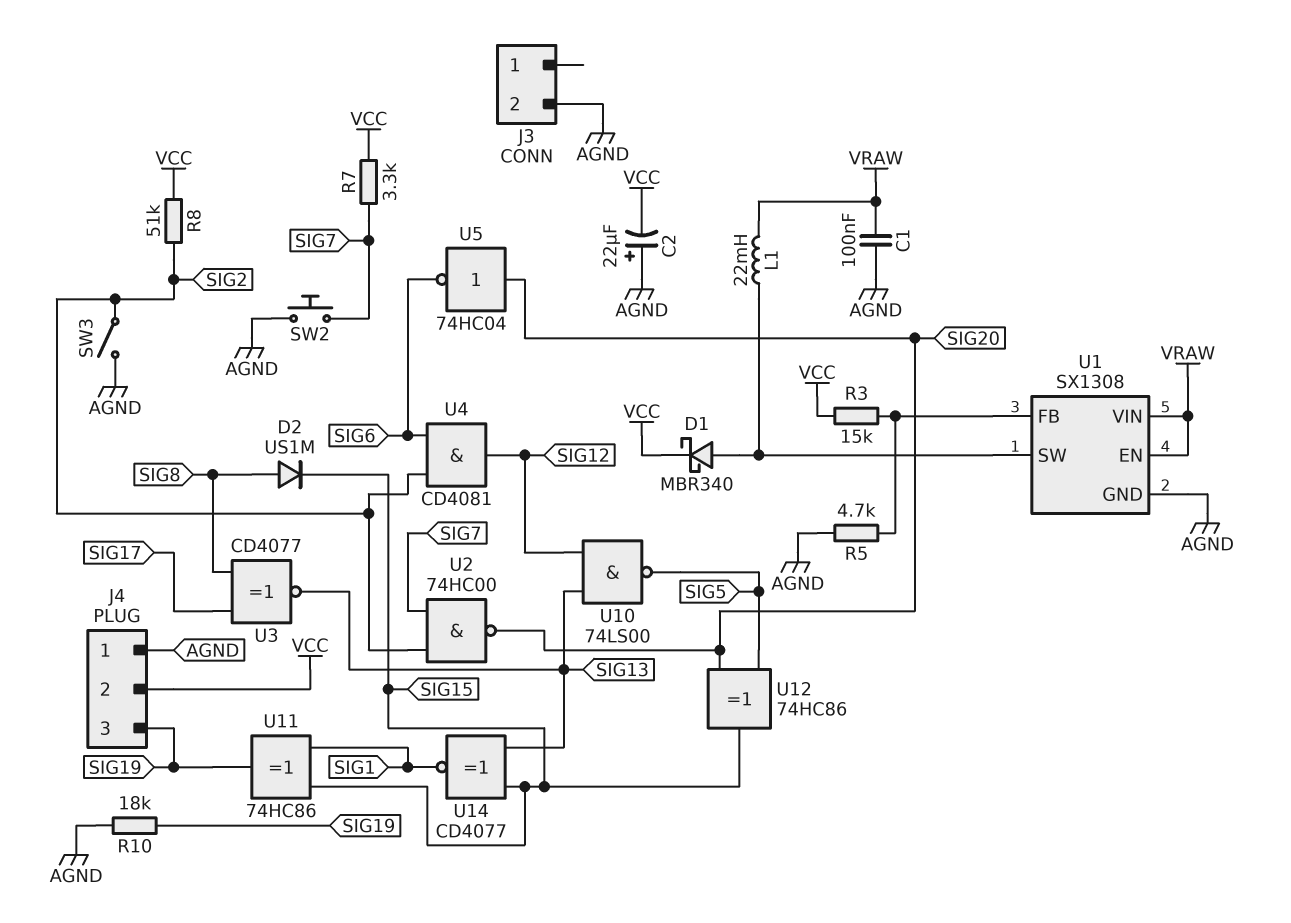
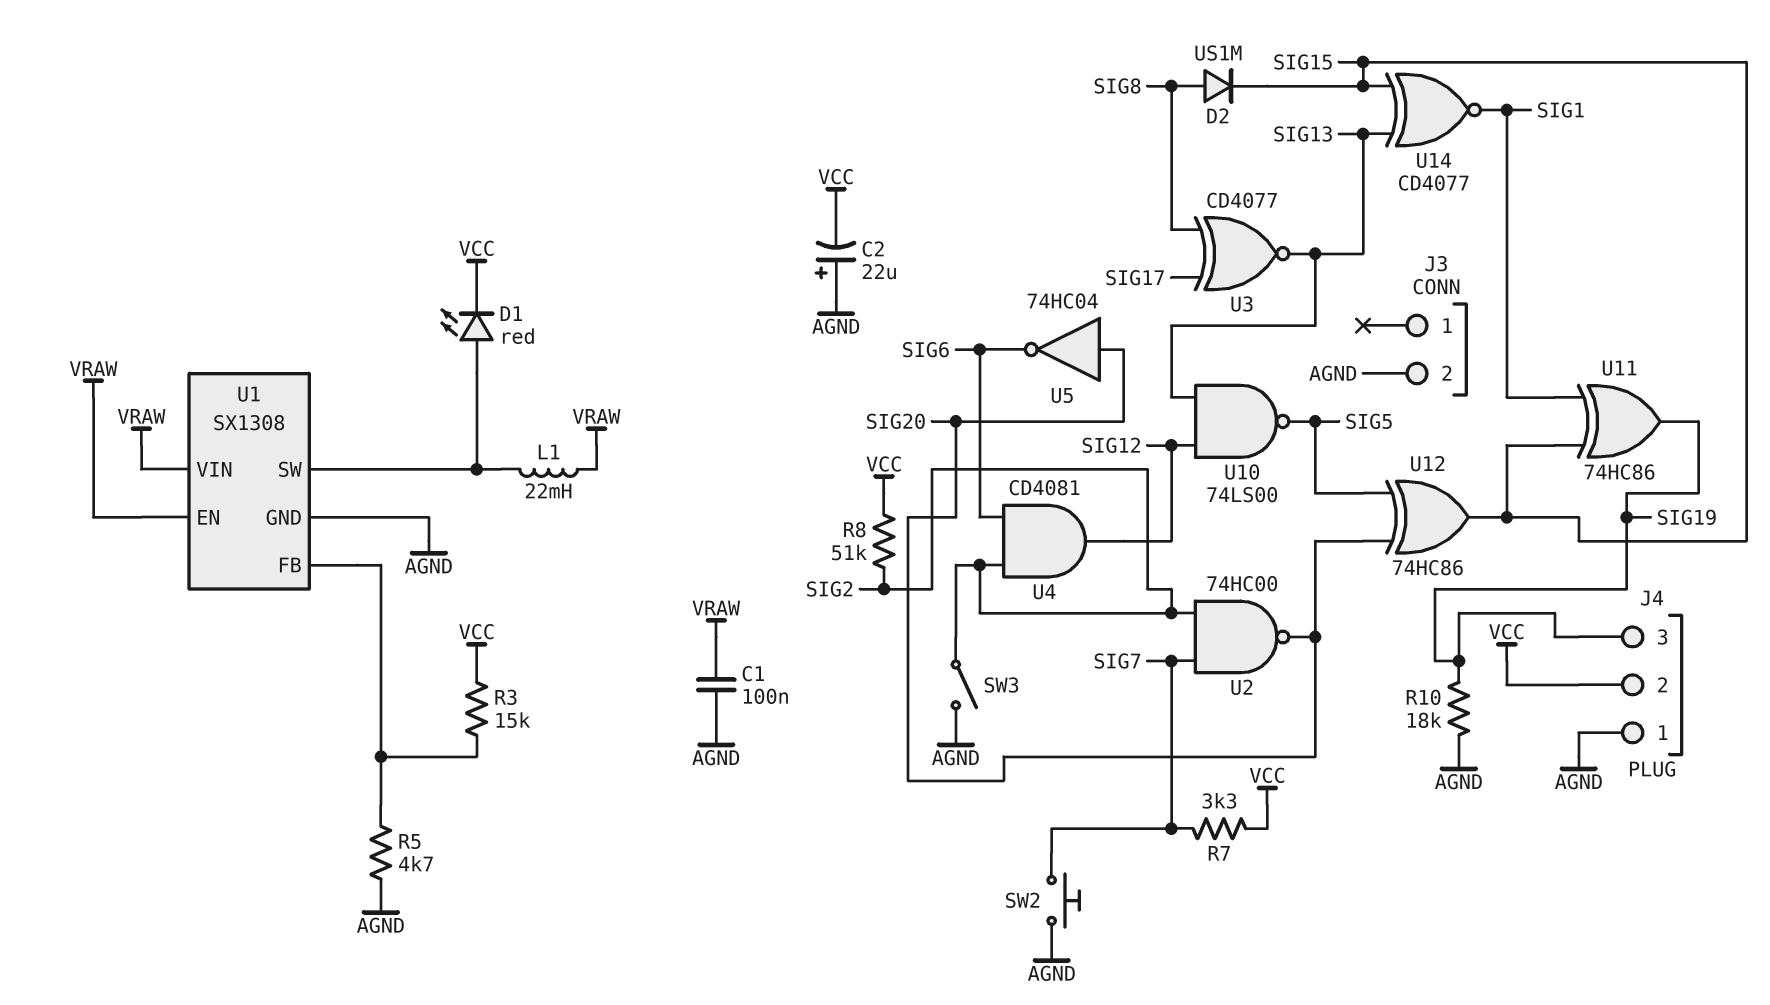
D1: schottky MBR340 (A U1/SW, K VCC) -> LED red (A U1/SW, K VCC)

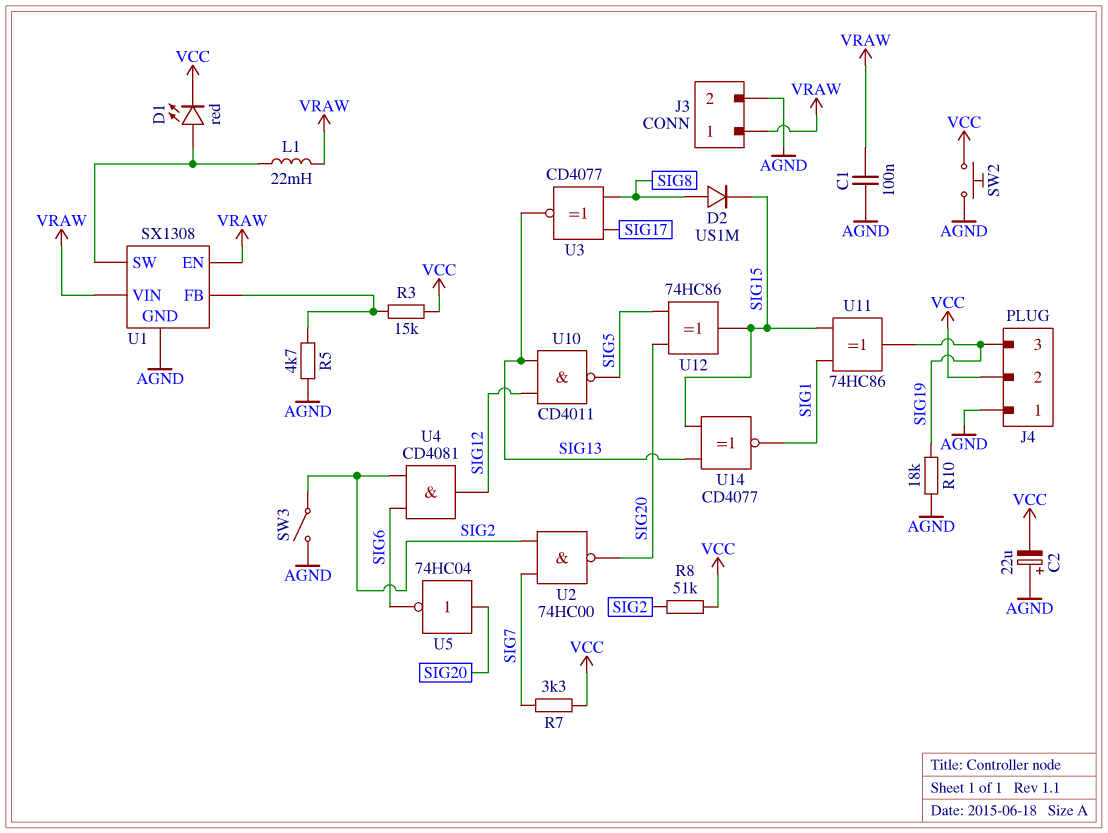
J3 pin 1: none -> VRAW
SW2: button (AGND, SIG7) -> button (AGND, VCC)
U10: NAND 74LS00 (in SIG12, in SIG13, out SIG5) -> NAND CD4011 (in SIG12, in SIG13, out SIG5)

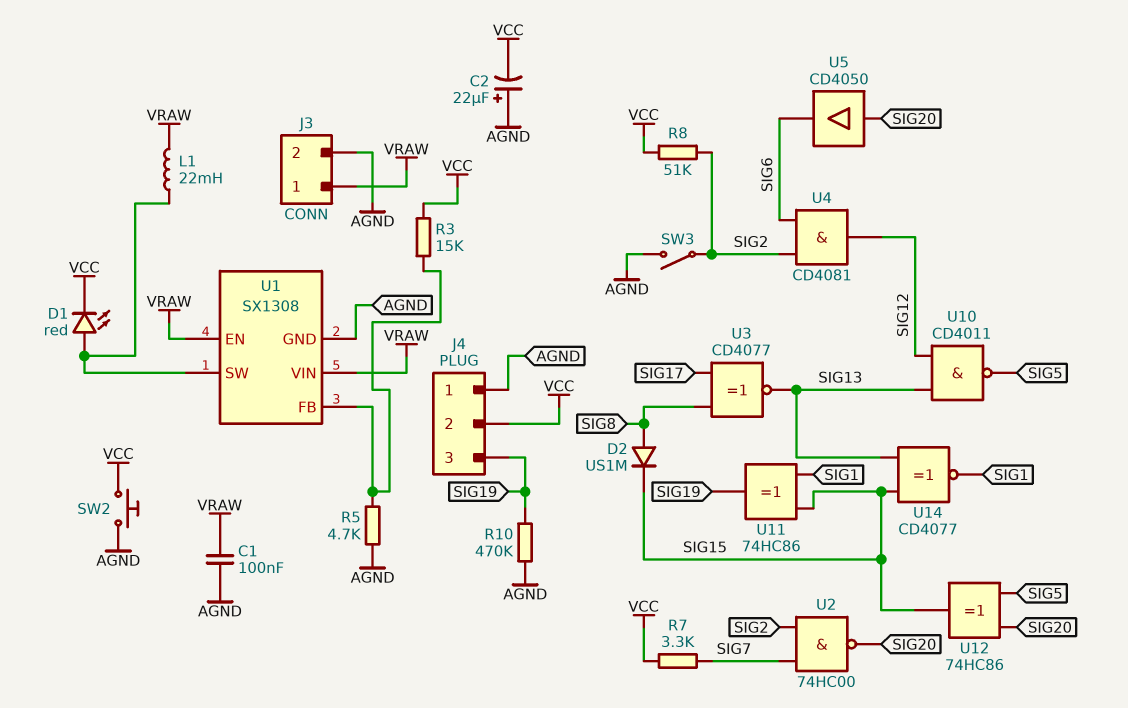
R10: 18k (AGND, SIG19) -> 470k (AGND, SIG19)
U5: NOT 74HC04 (in SIG20, out SIG6) -> buffer CD4050 (in SIG20, out SIG6)

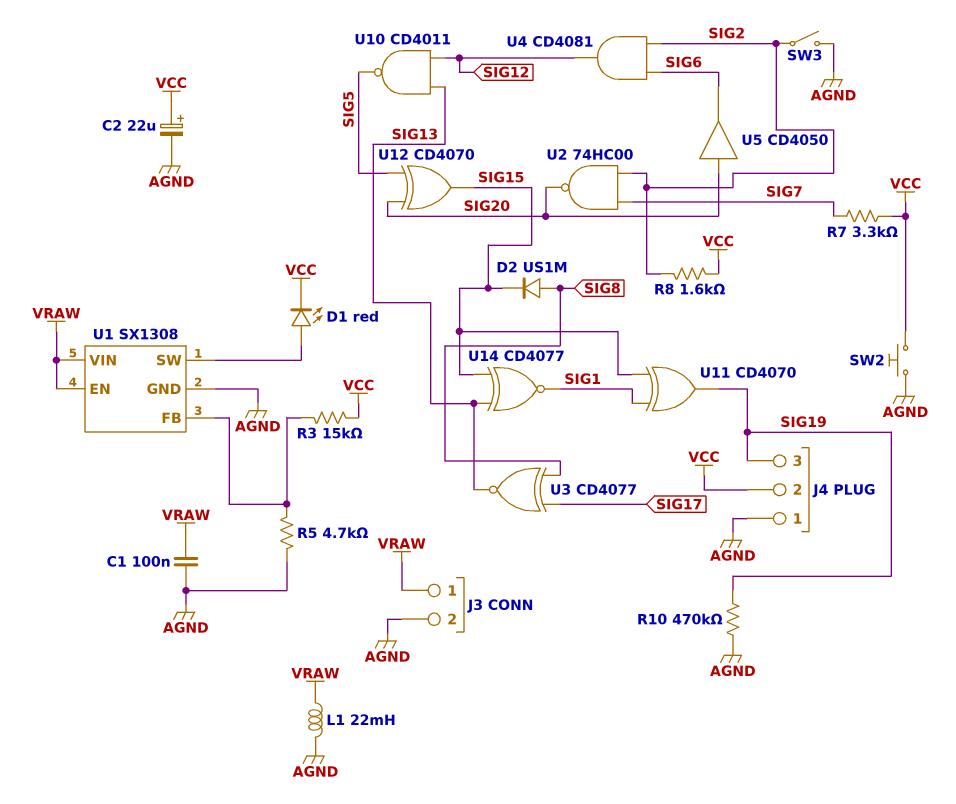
C2: 22uF (plus AGND, minus VCC) -> 22uF (plus VCC, minus AGND)
L1: 22mH (U1/SW, VRAW) -> 22mH (AGND, VRAW)
R8: 51k (SIG2, VCC) -> 1.6k (SIG2, VCC)
U11: XOR 74HC86 (in SIG1, in SIG15, out SIG19) -> XOR CD4070 (in SIG1, in SIG15, out SIG19)
U12: XOR 74HC86 (in SIG5, in SIG20, out SIG15) -> XOR CD4070 (in SIG5, in SIG20, out SIG15)

